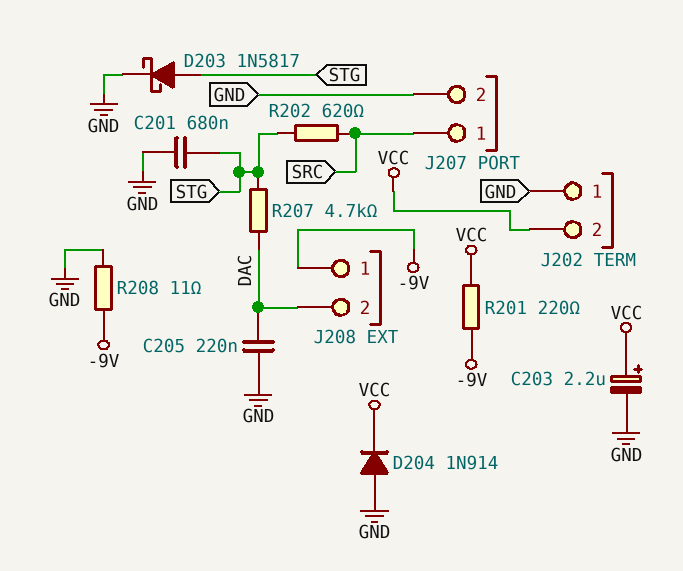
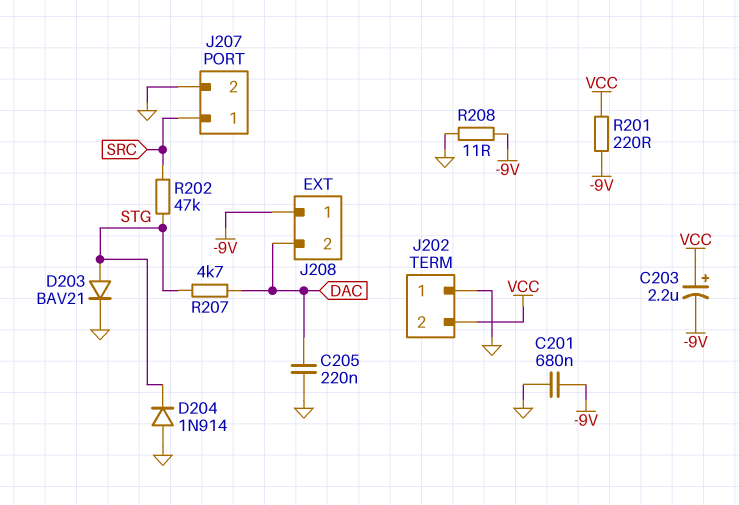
C201: 680nF (GND, STG) -> 680nF (-9V, GND)
C203: 2.2uF (plus VCC, minus GND) -> 2.2uF (plus VCC, minus -9V)
D203: schottky 1N5817 (A STG, K GND) -> diode BAV21 (A STG, K GND)
D204: diode 1N914 (A GND, K VCC) -> diode 1N914 (A GND, K STG)
R202: 620 (SRC, STG) -> 47k (SRC, STG)

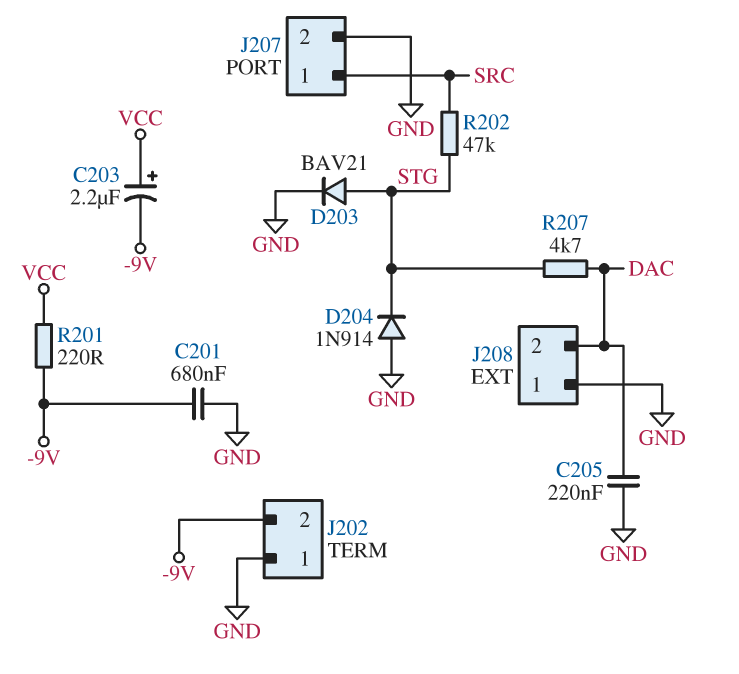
J202 pin 2: VCC -> -9V
J208 pin 1: -9V -> GND
R208: 11 (-9V, GND) -> none

